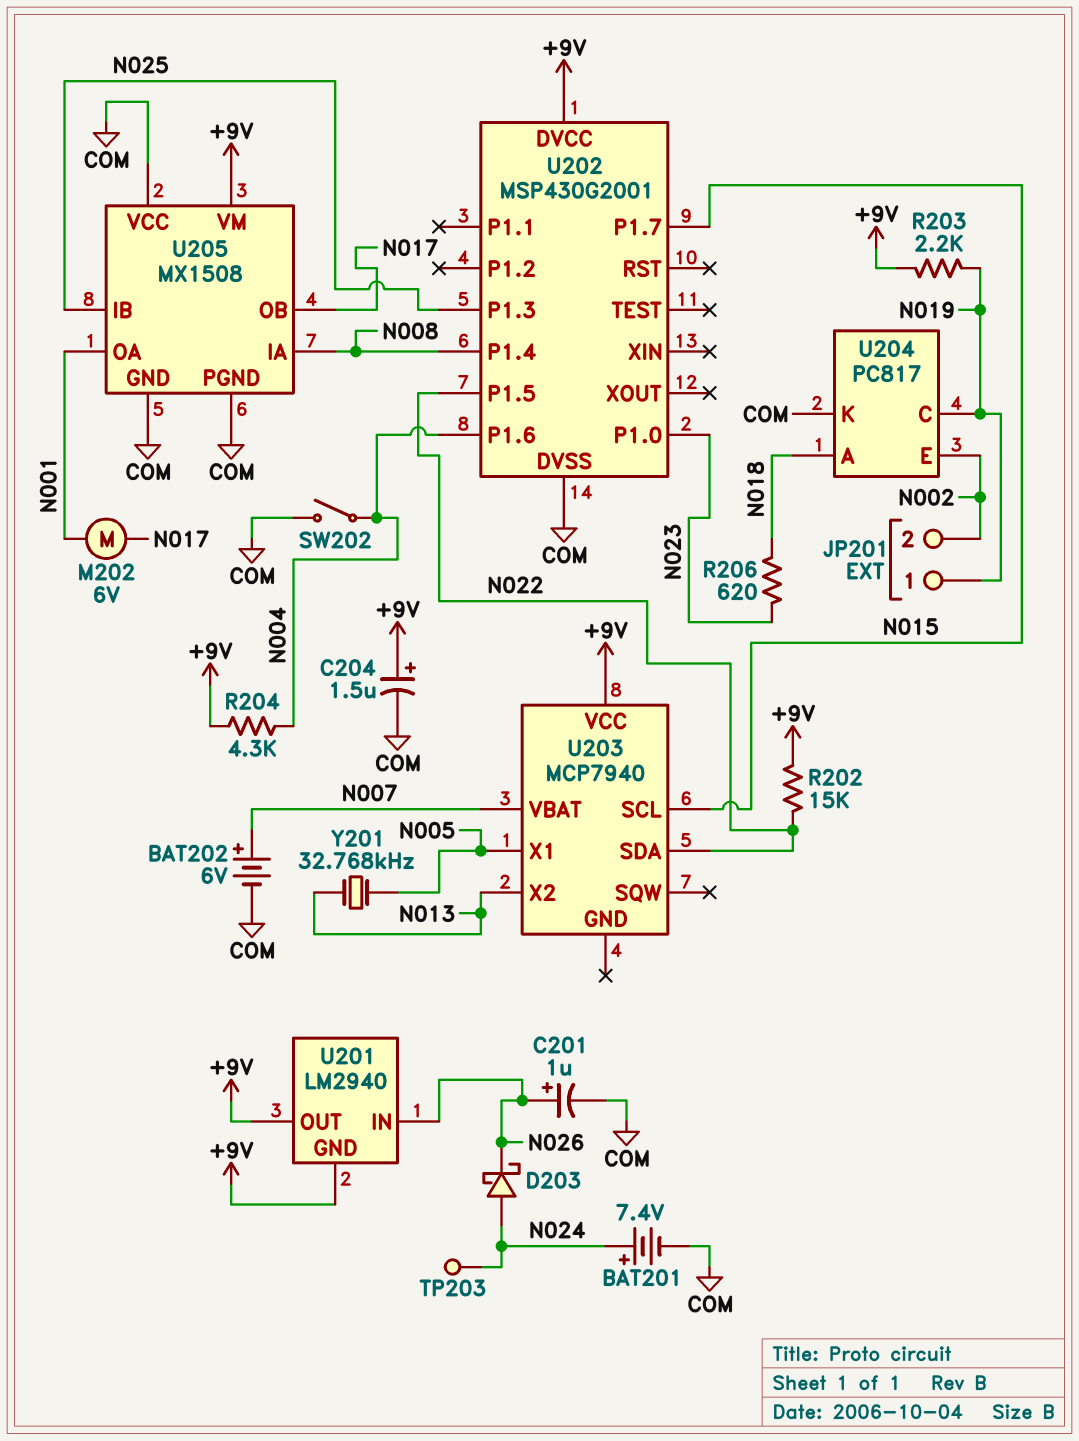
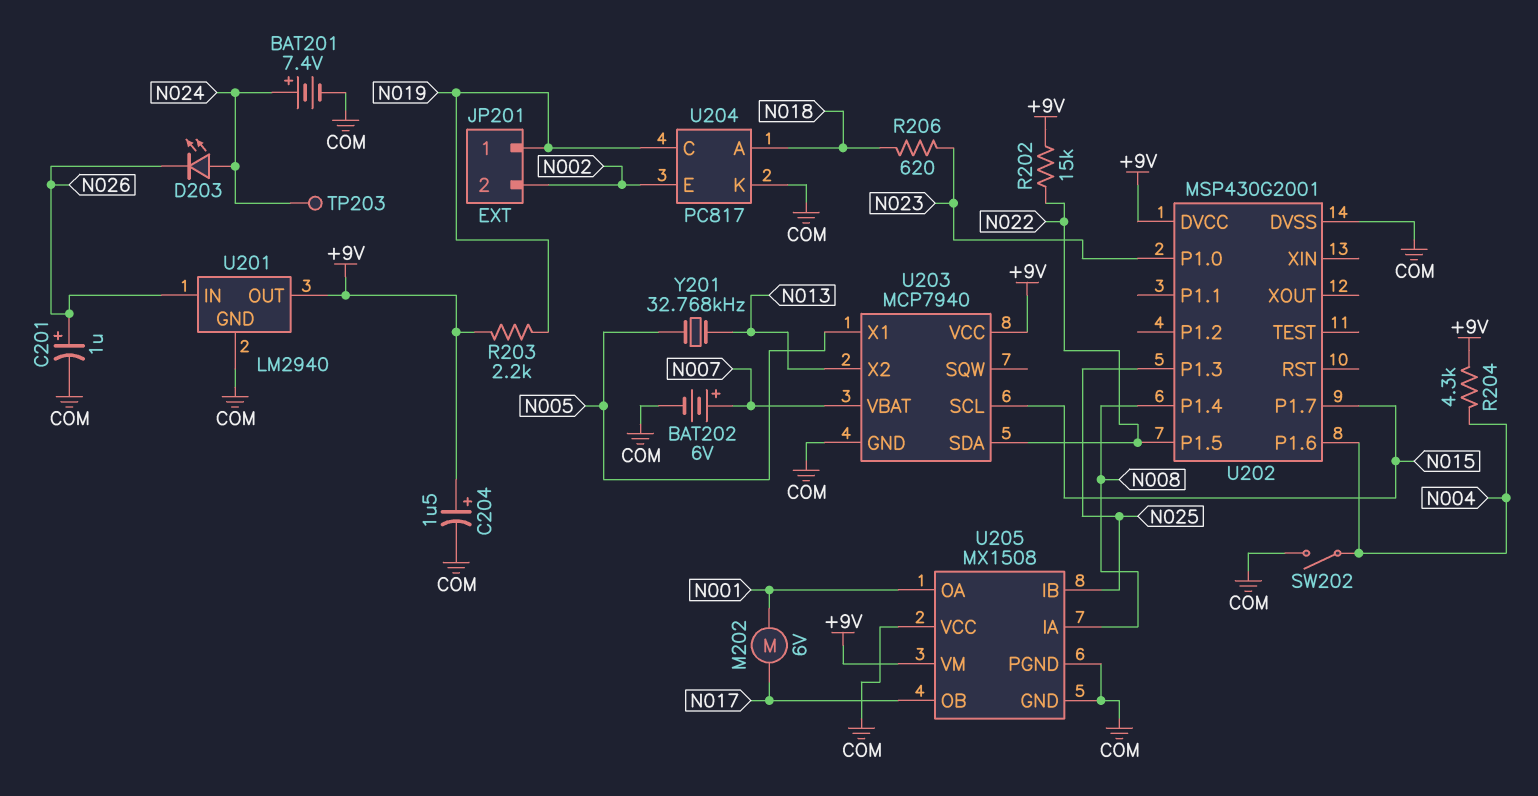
D203: schottky (A N024, K N026) -> LED (A N024, K N026)
U201 pin GND: +9V -> COM
U203 pin GND: none -> COM

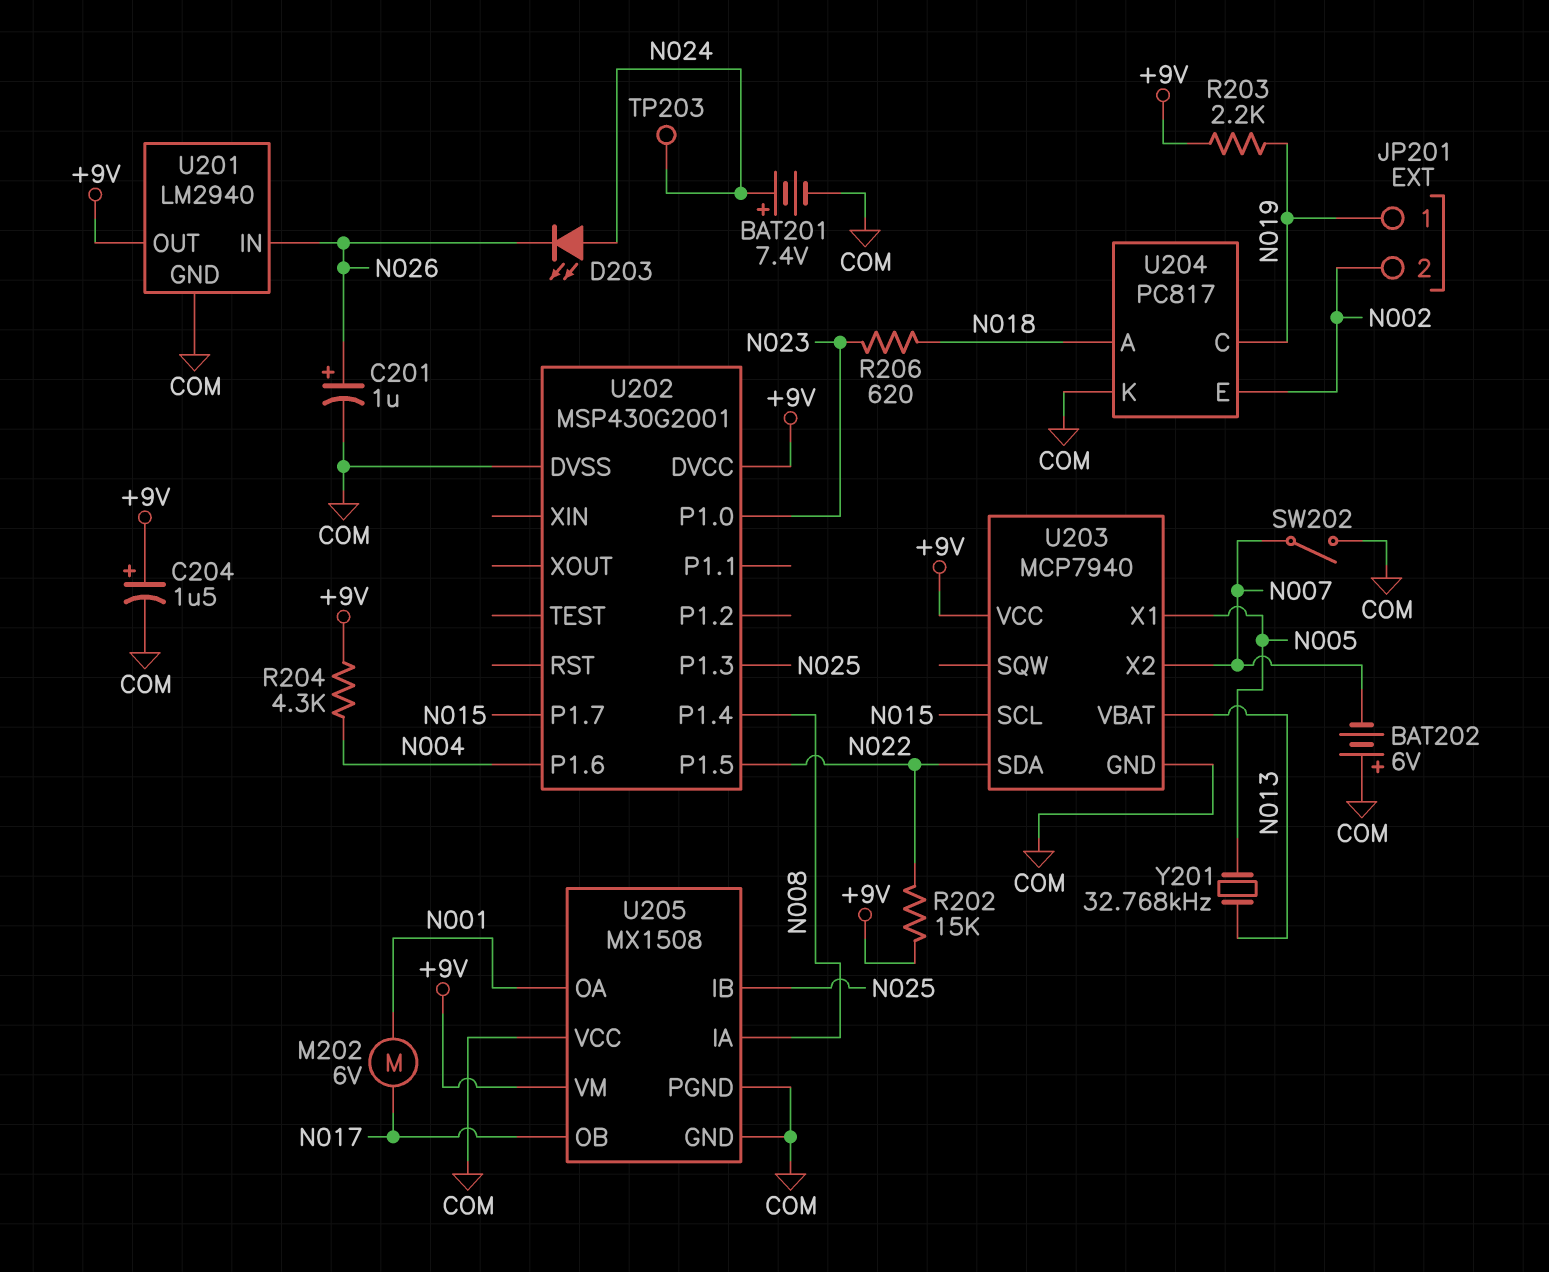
BAT202: 6V (plus N007, minus COM) -> 6V (plus COM, minus N007)
SW202: switch (COM, N004) -> switch (COM, N007)
U203 pin VBAT: N007 -> N013
U203 pin X2: N013 -> N007

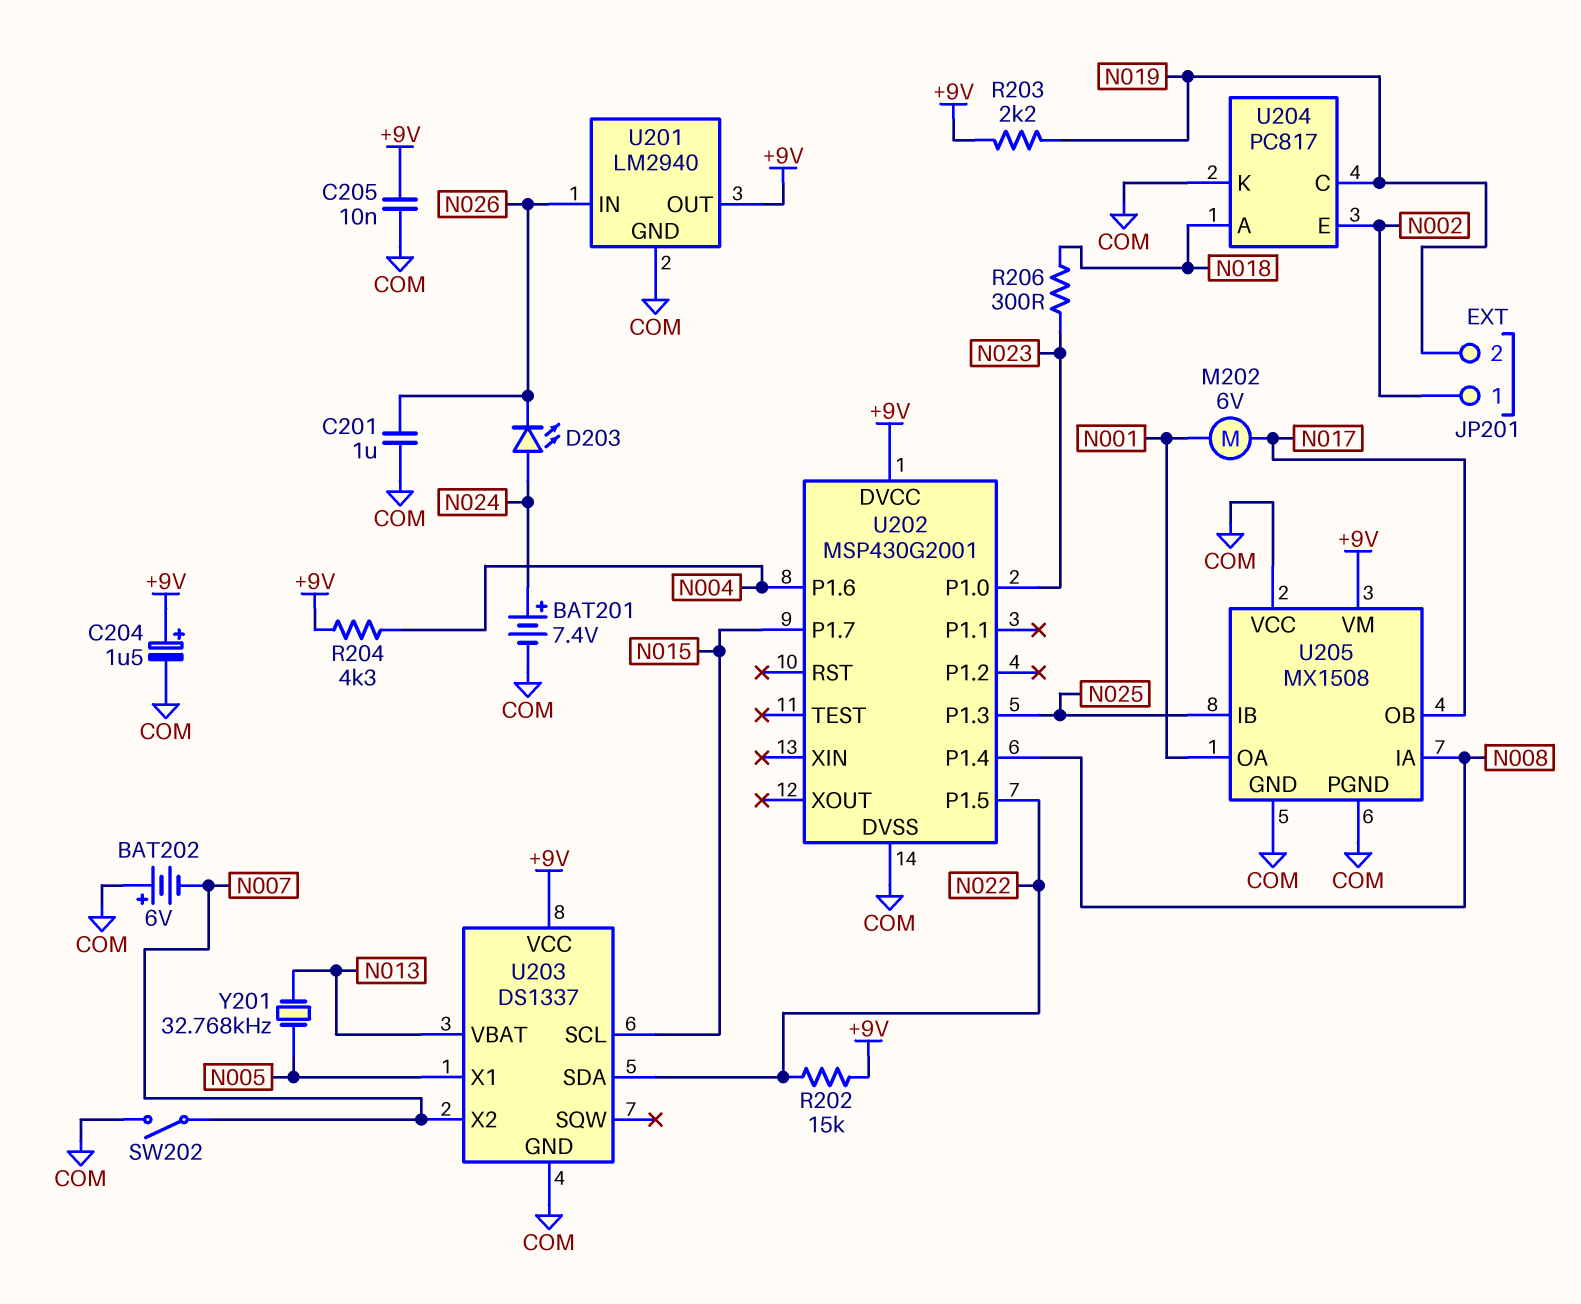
C201: 1uF (plus N026, minus COM) -> 1uF (COM, N026)
C205: none -> 10nF (+9V, COM)
JP201 pin 1: N019 -> N002
JP201 pin 2: N002 -> N019
R206: 620 (N018, N023) -> 300 (N018, N023)
TP203: test point (N024) -> none
U203: MCP7940 -> DS1337

